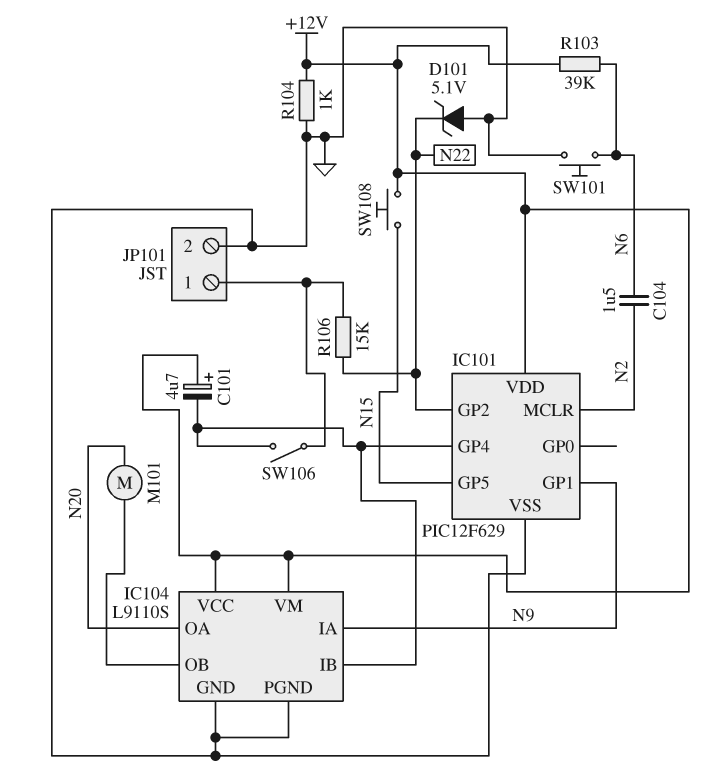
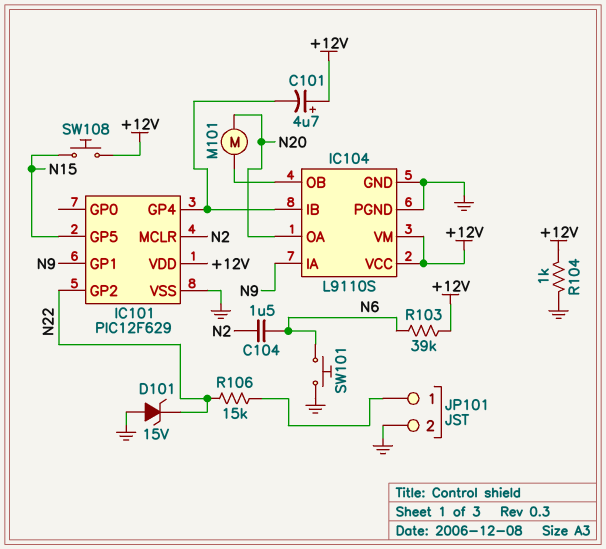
D101: zener 5.1V (A GND, K N22) -> zener 15V (A GND, K N22)
SW106: switch (IC101/GP4, JP101/1) -> none

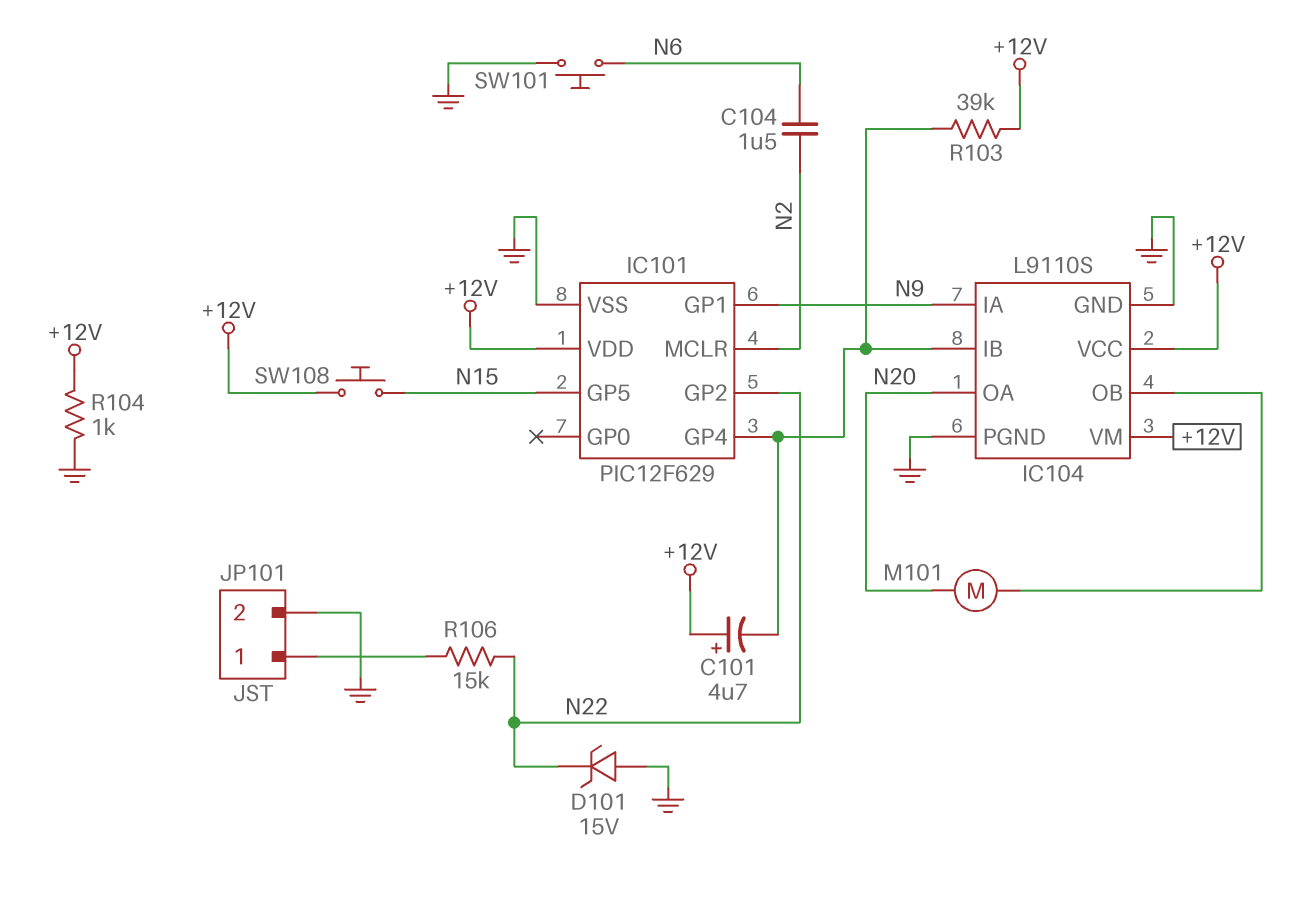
R103: 39k (+12V, N6) -> 39k (+12V, IC101/GP4)

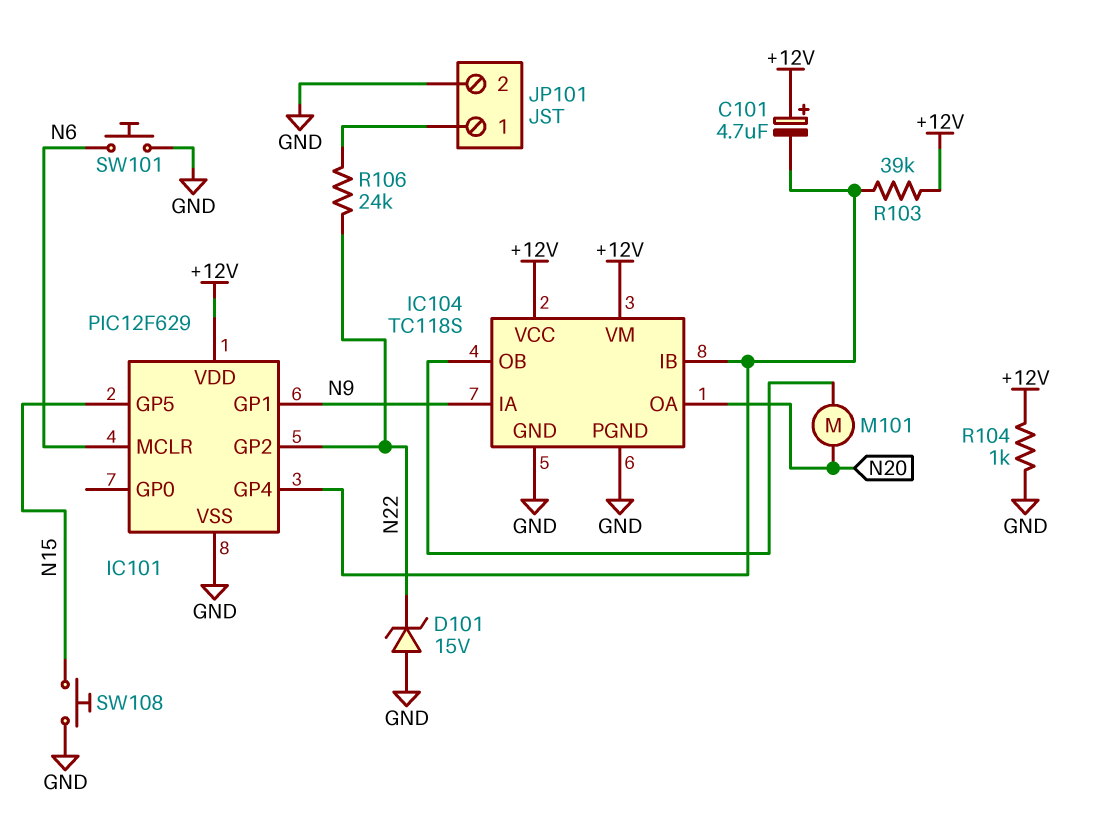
C104: 1.5uF (N2, N6) -> none
IC101 pin MCLR: N2 -> N6
IC104: L9110S -> TC118S
R106: 15k (JP101/1, N22) -> 24k (JP101/1, N22)
SW108: button (+12V, N15) -> button (GND, N15)

